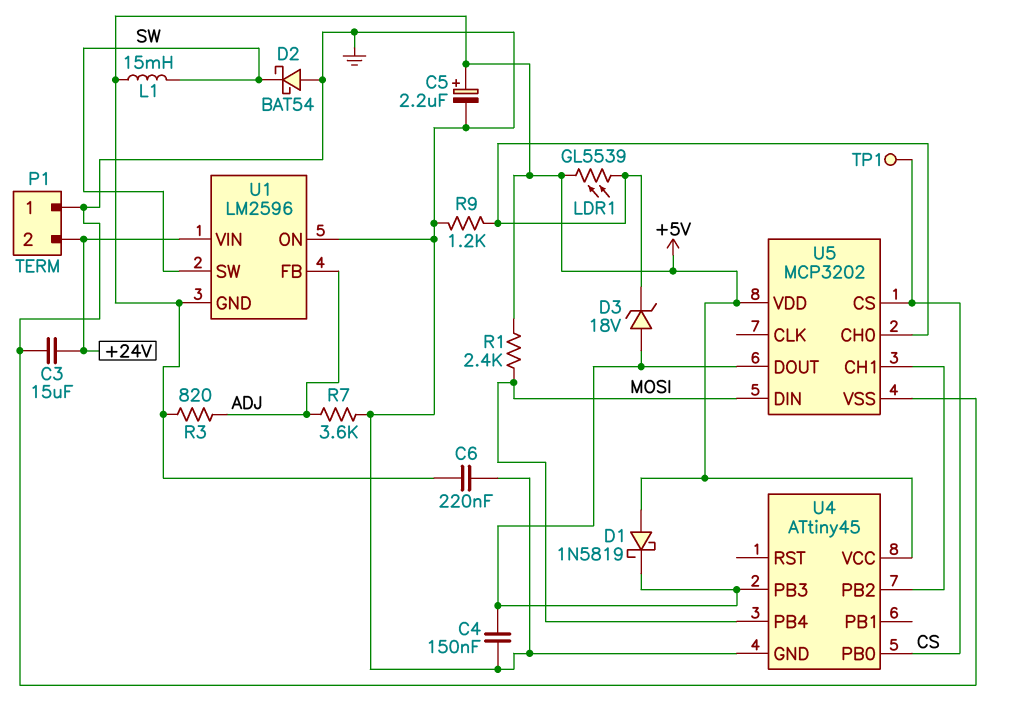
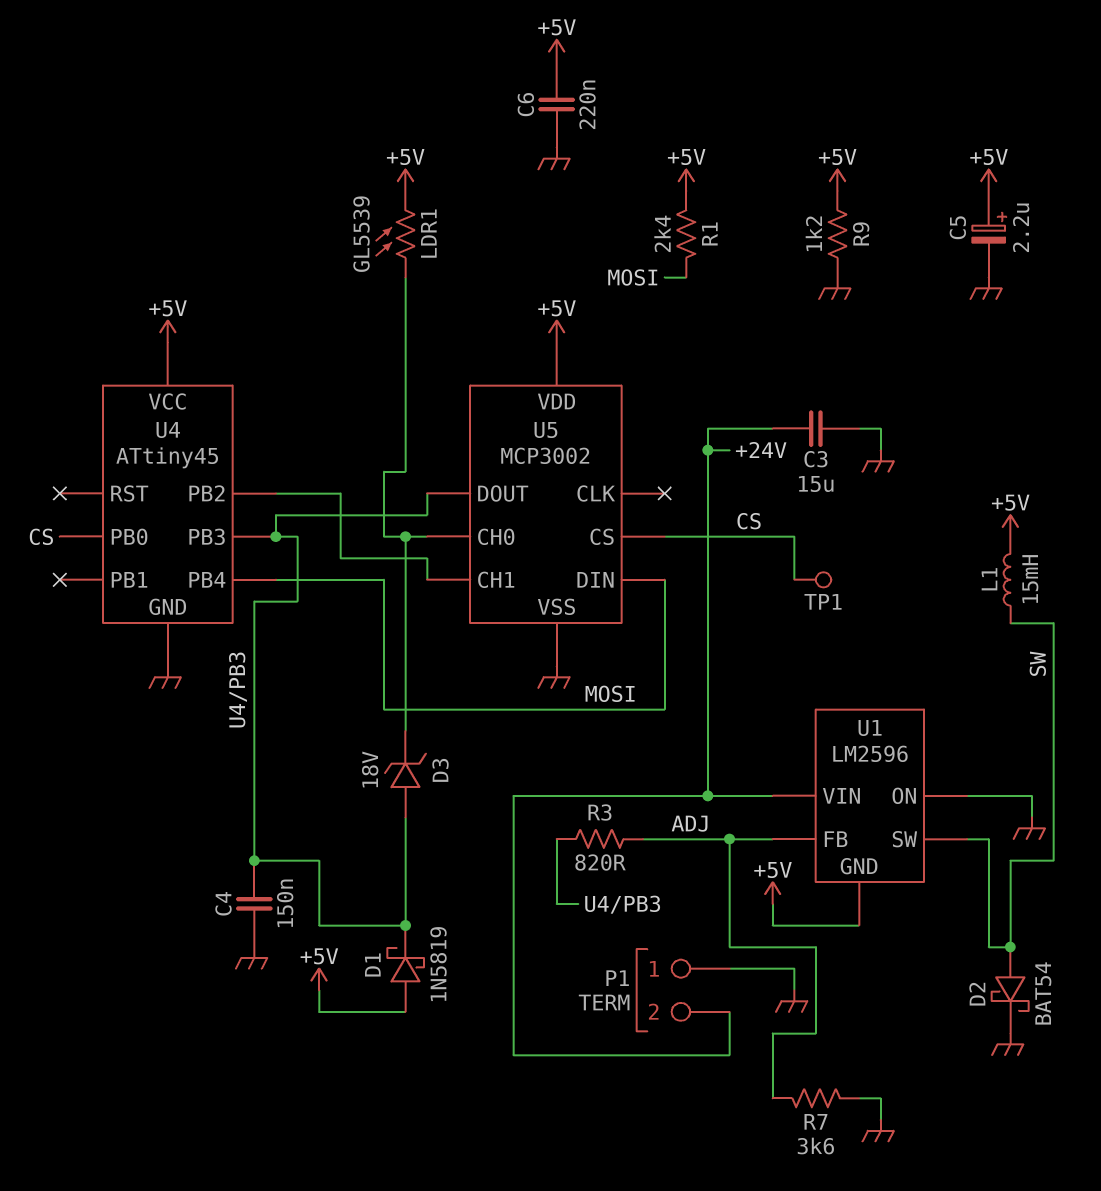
D2: schottky BAT54 (A GND, K SW) -> schottky BAT54 (A SW, K GND)
R3: 820 (+5V, ADJ) -> 820 (ADJ, U4/PB3)
R9: 1.2k (GND, U5/CH0) -> 1.2k (+5V, GND)
U5: MCP3202 -> MCP3002

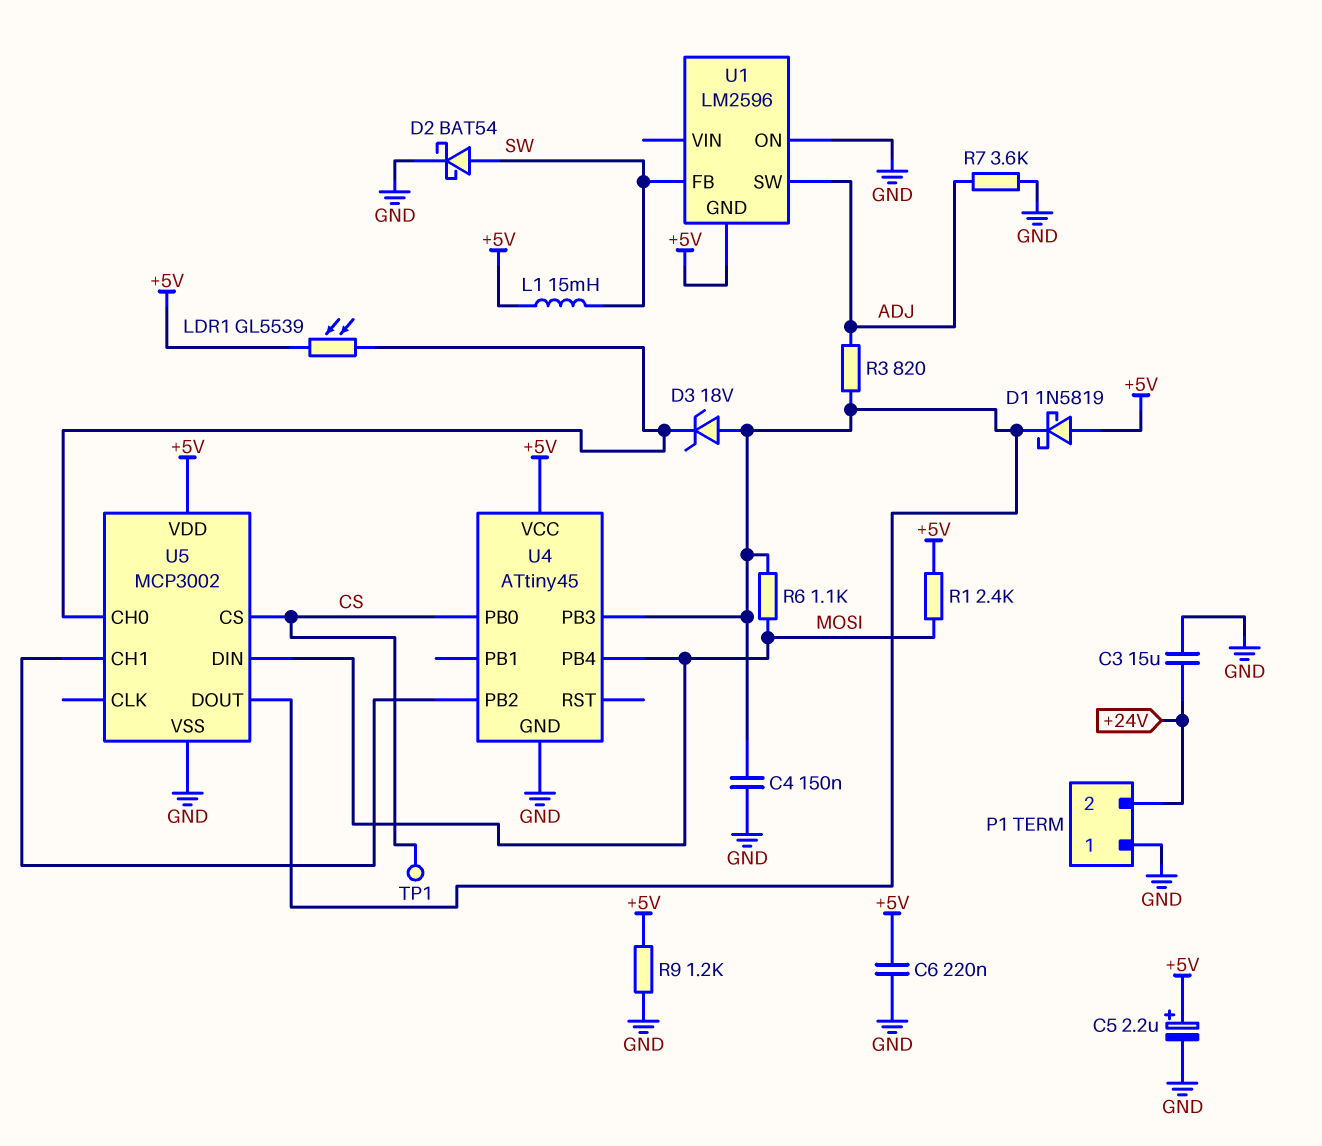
R6: none -> 1.1k (MOSI, U4/PB3)
U1 pin FB: ADJ -> SW
U1 pin SW: SW -> ADJ
U1 pin VIN: +24V -> none

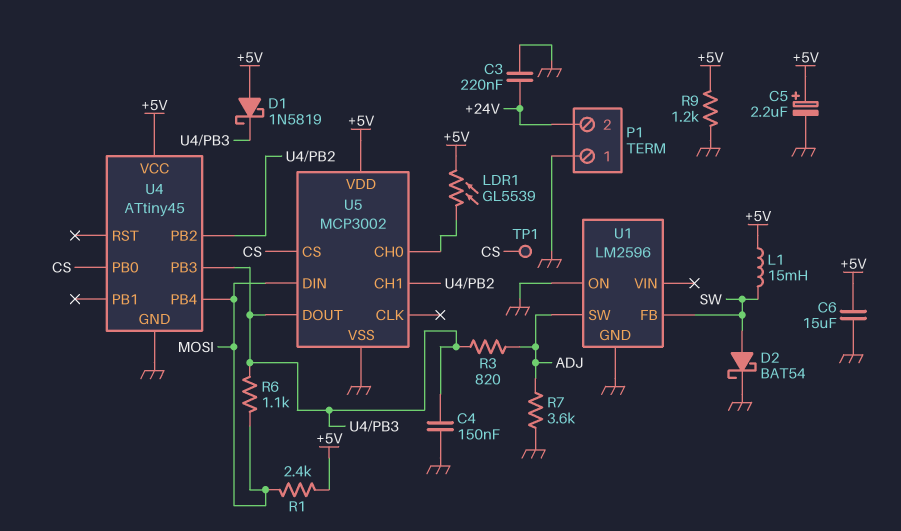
C3: 15uF (+24V, GND) -> 220nF (+24V, GND)
C6: 220nF (+5V, GND) -> 15uF (+5V, GND)
D3: zener 18V (A U4/PB3, K U5/CH0) -> none
U1 pin GND: +5V -> GND

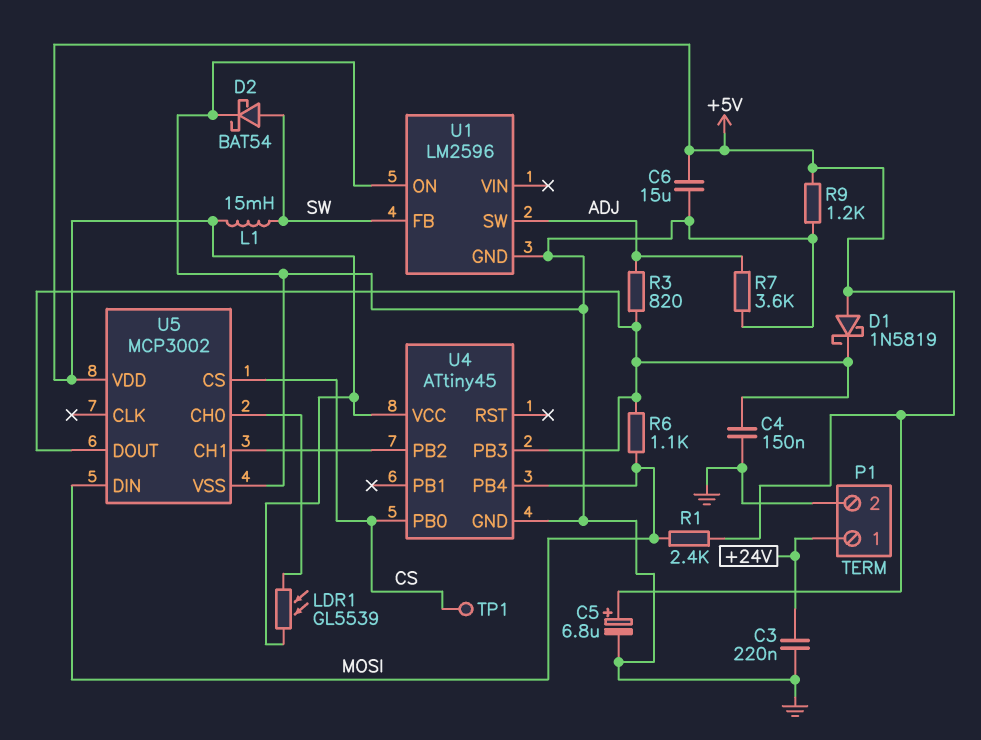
C5: 2.2uF (plus +5V, minus GND) -> 6.8uF (plus +5V, minus GND)
P1 pin 1: GND -> +24V
P1 pin 2: +24V -> GND

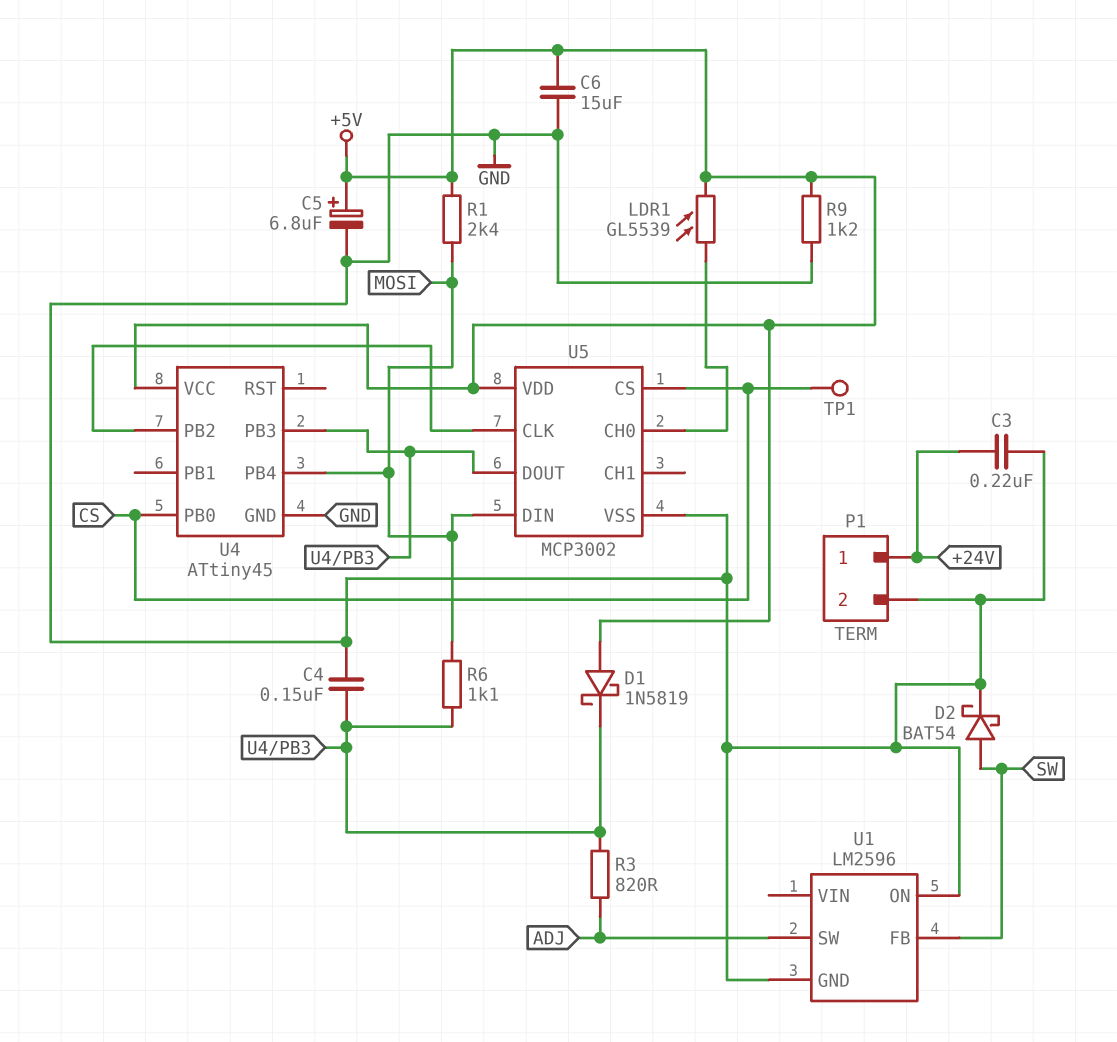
L1: 15mH (+5V, SW) -> none
R7: 3.6k (ADJ, GND) -> none
U5 pin CH1: U4/PB2 -> none
U5 pin CLK: none -> U4/PB2

